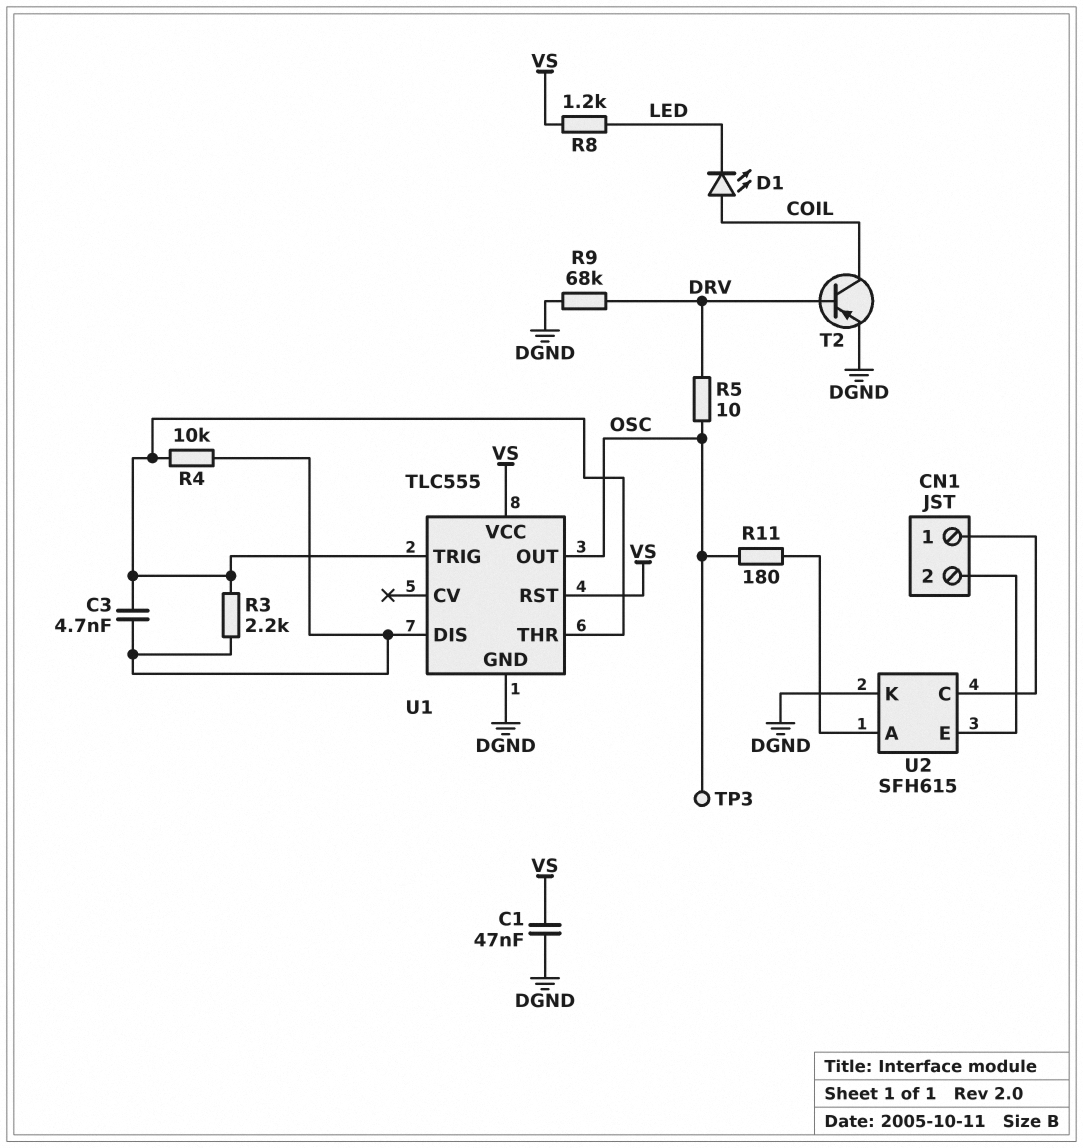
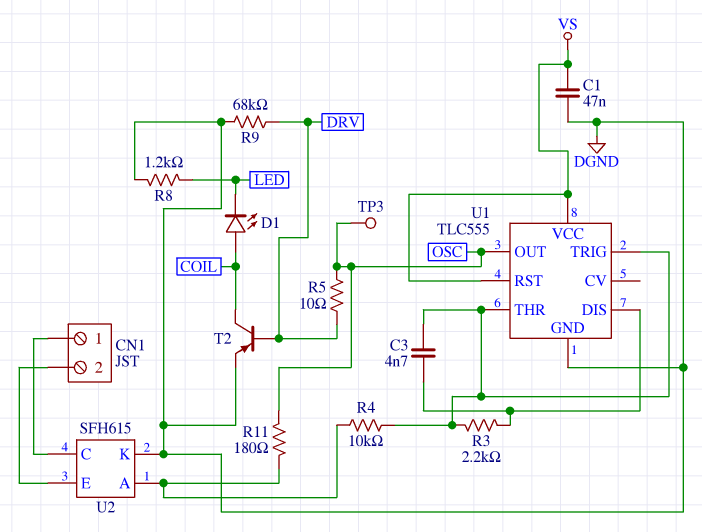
R4: 10k (U1/DIS, U1/THR) -> 10k (U1/THR, U2/A)
R8: 1.2k (LED, VS) -> 1.2k (DGND, LED)

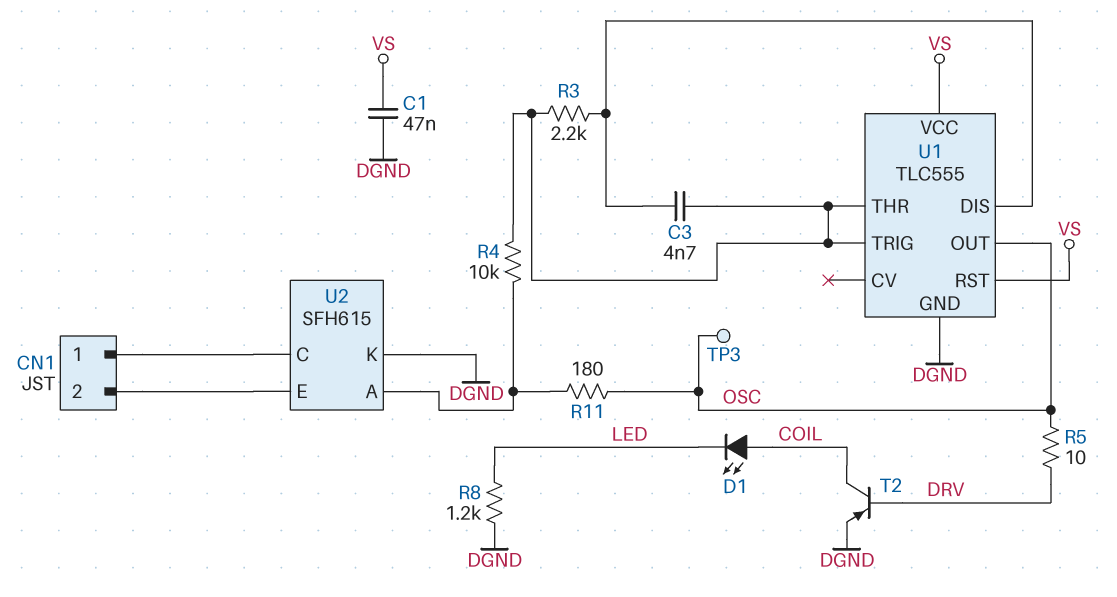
R9: 68k (DGND, DRV) -> none

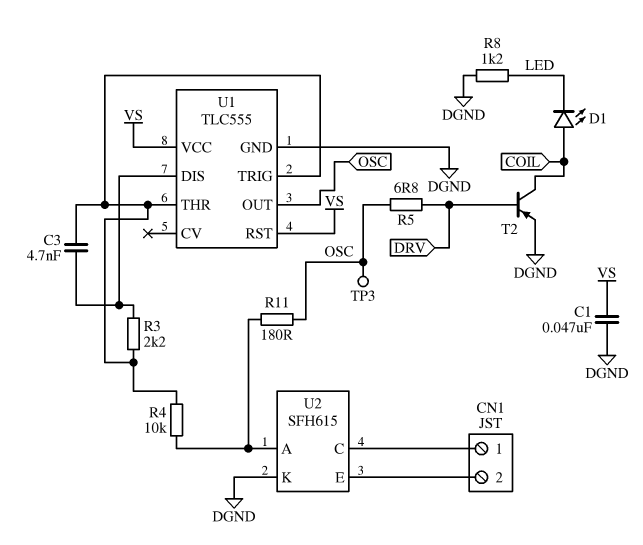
R5: 10 (DRV, OSC) -> 6.8 (DRV, OSC)

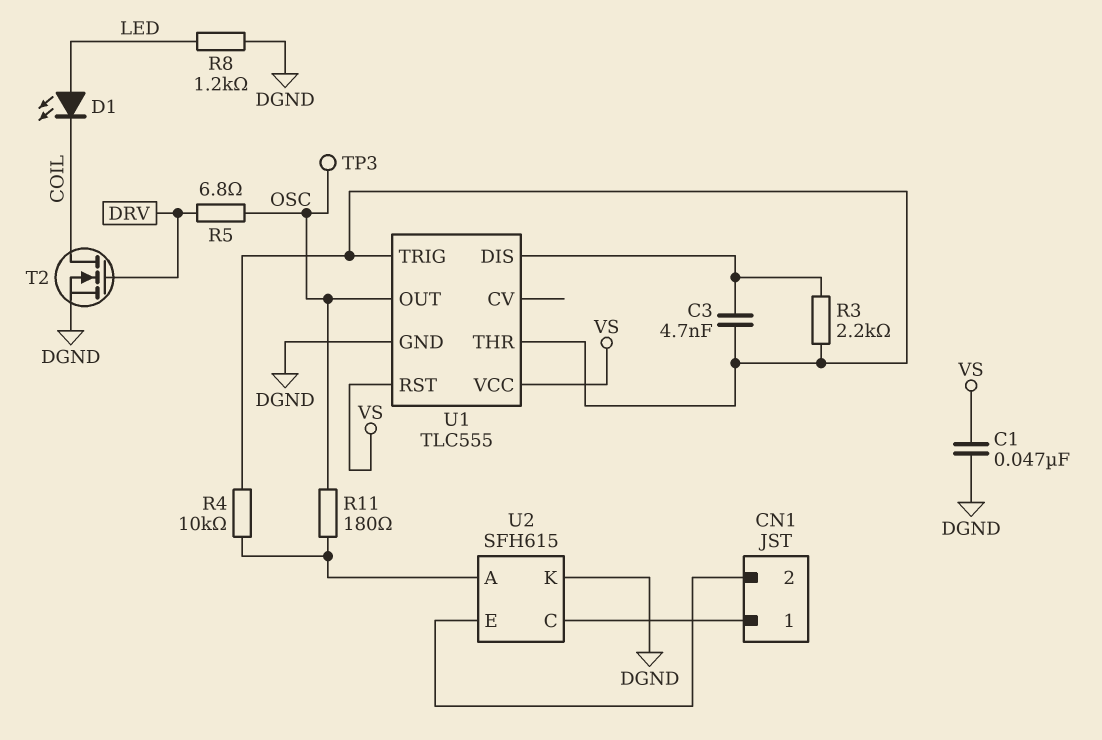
D1: LED (A COIL, K LED) -> LED (A LED, K COIL)
T2: PNP (B DRV, C COIL, E DGND) -> NMOS (G DRV, D COIL, S DGND)

